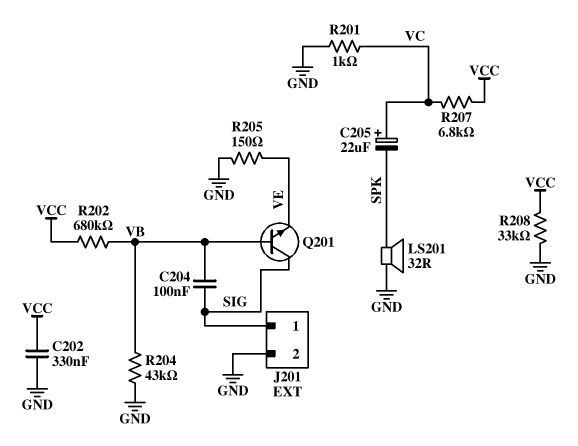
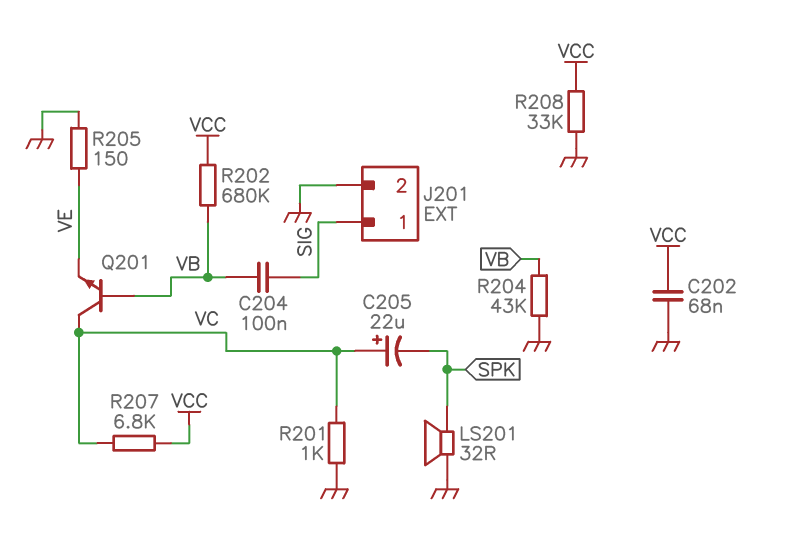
C202: 330nF (GND, VCC) -> 68nF (GND, VCC)
Q201: NPN (B VB, C SIG, E VE) -> NPN (B VB, C VC, E VE)

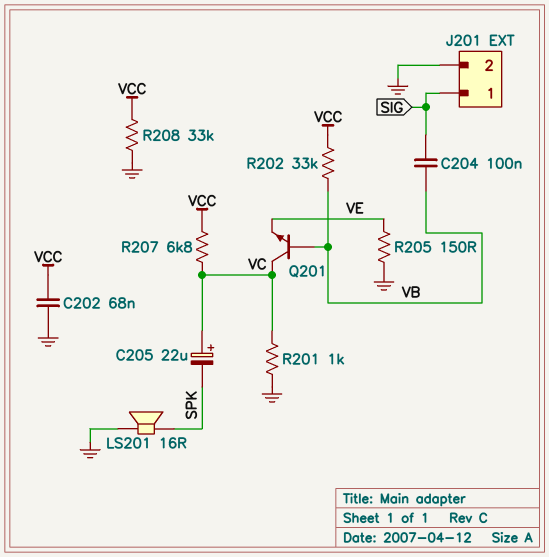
LS201: speaker 32R (GND, SPK) -> speaker 16R (GND, SPK)
R202: 680k (VB, VCC) -> 33k (VB, VCC)
R204: 43k (GND, VB) -> none

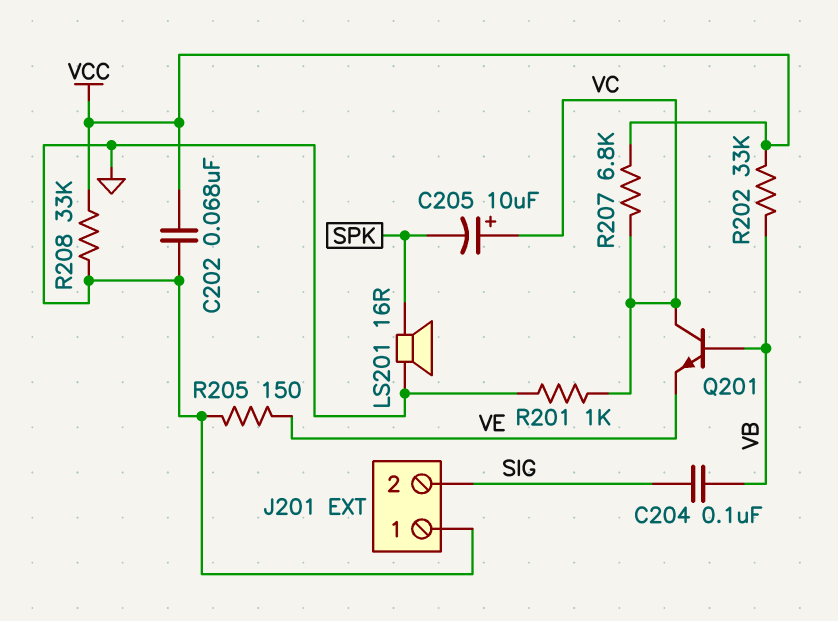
C205: 22uF (plus VC, minus SPK) -> 10uF (plus VC, minus SPK)
J201 pin 1: SIG -> GND
J201 pin 2: GND -> SIG

